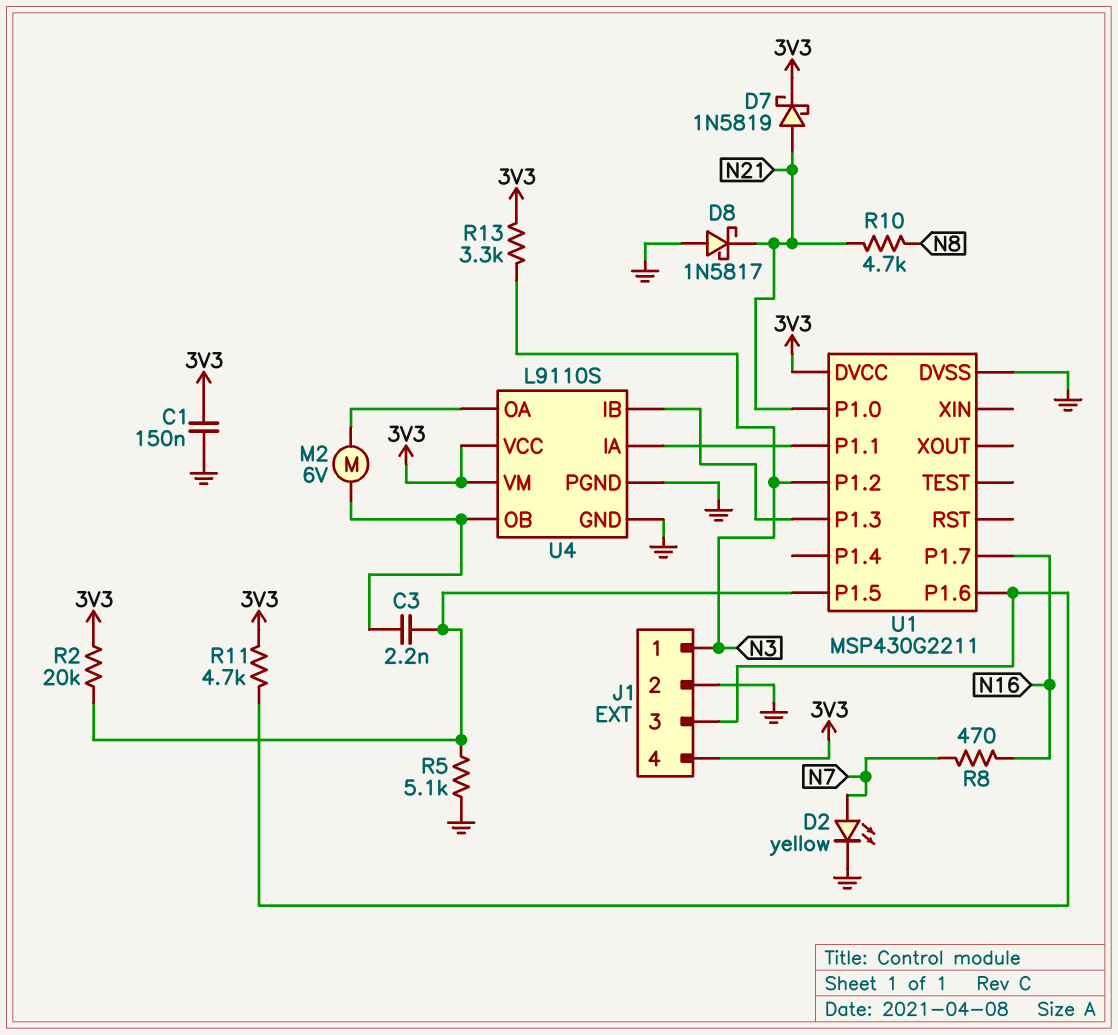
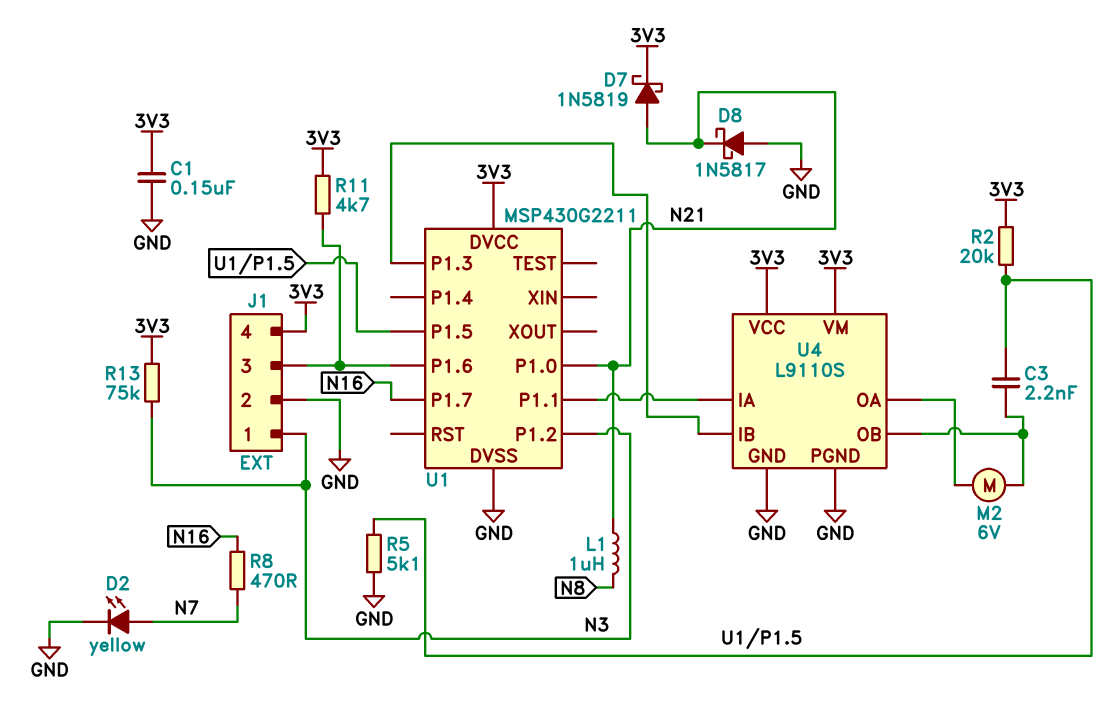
L1: none -> 1uH (N8, N21)
R10: 4.7k (N8, N21) -> none
R13: 3.3k (3V3, N3) -> 75k (3V3, N3)

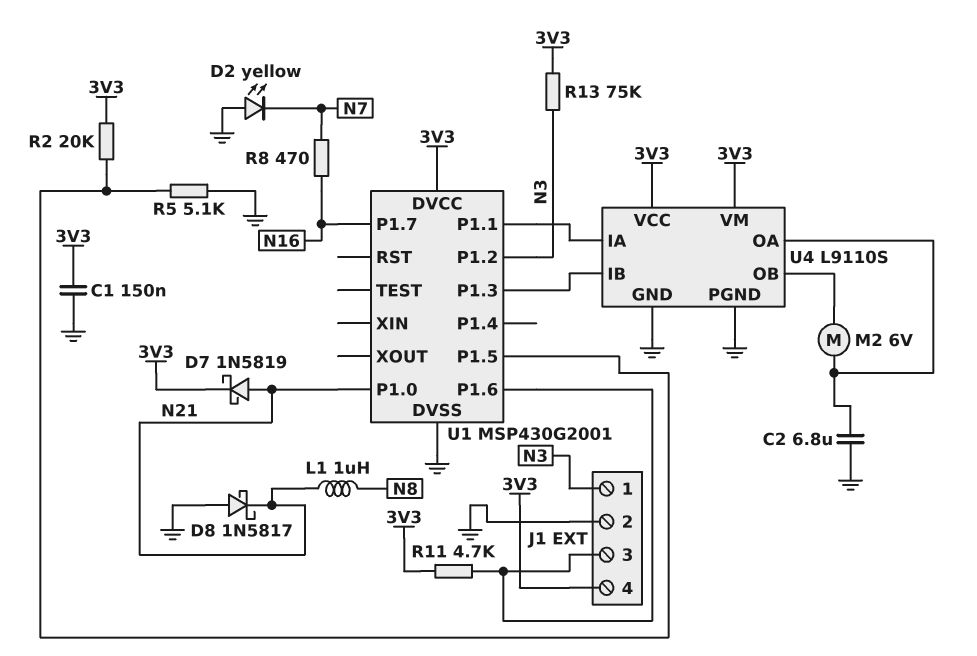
C2: none -> 6.8uF (GND, U4/OA)
C3: 2.2nF (U1/P1.5, U4/OB) -> none
D2: LED yellow (A N7, K GND) -> LED yellow (A GND, K N7)
U1: MSP430G2211 -> MSP430G2001

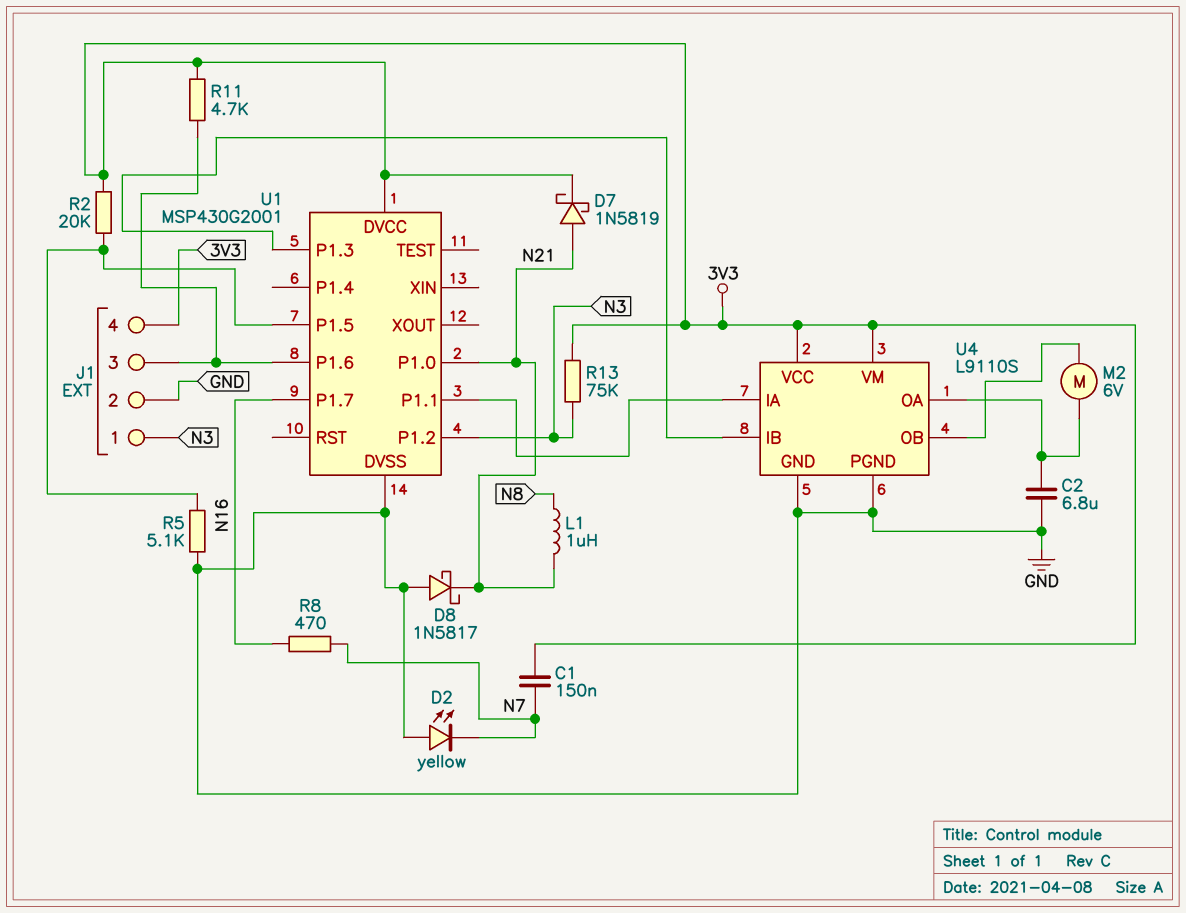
C1: 150nF (3V3, GND) -> 150nF (3V3, N7)

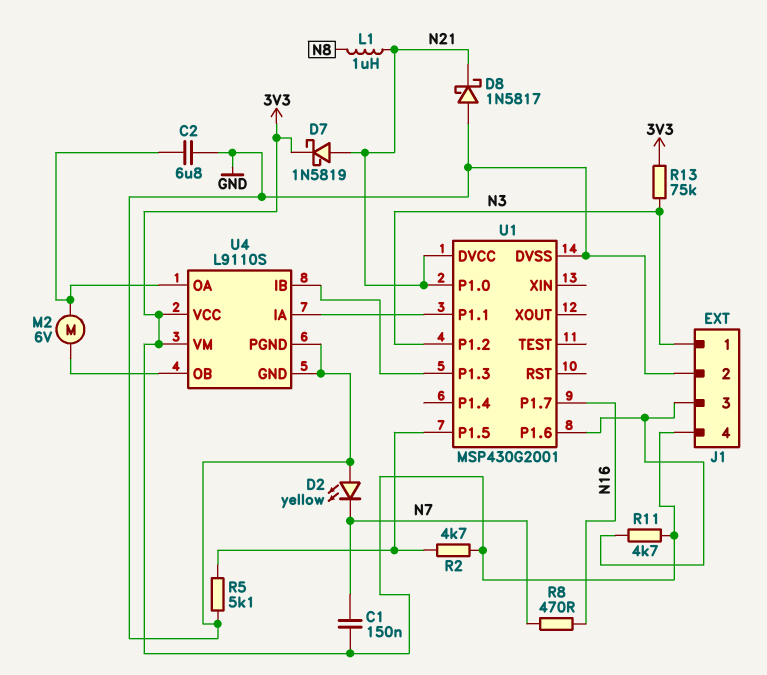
R2: 20k (3V3, U1/P1.5) -> 4.7k (3V3, U1/P1.5)
U1 pin DVCC: 3V3 -> N21

